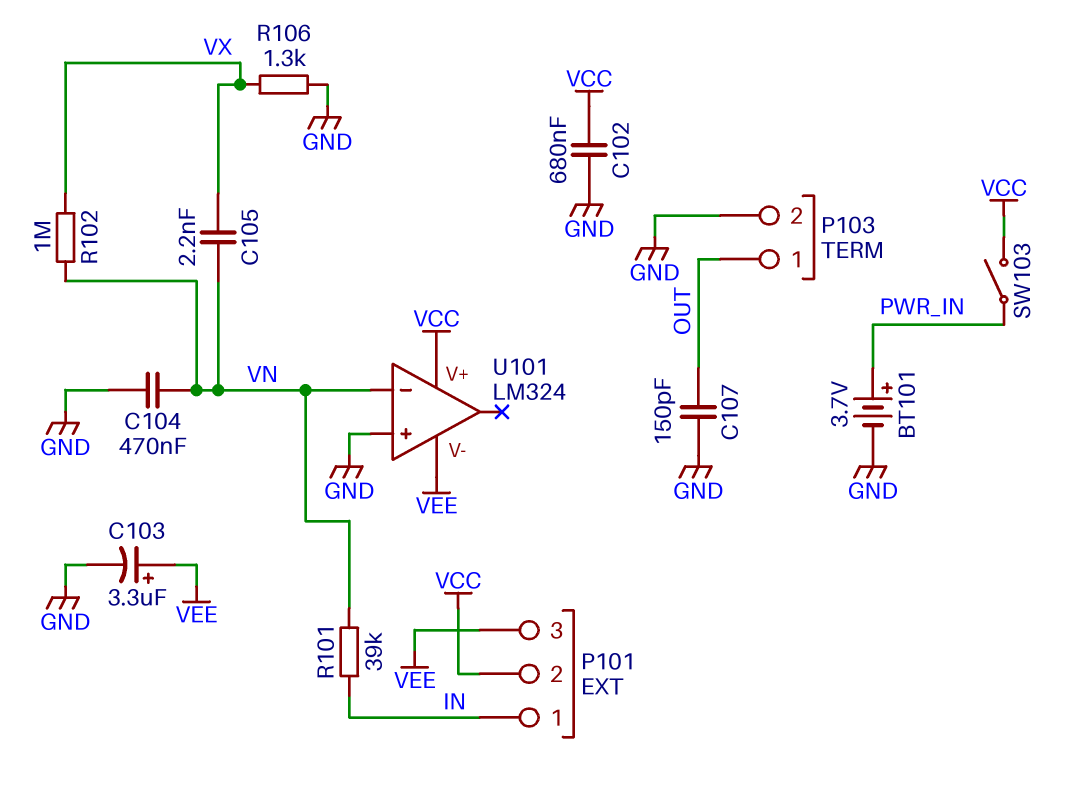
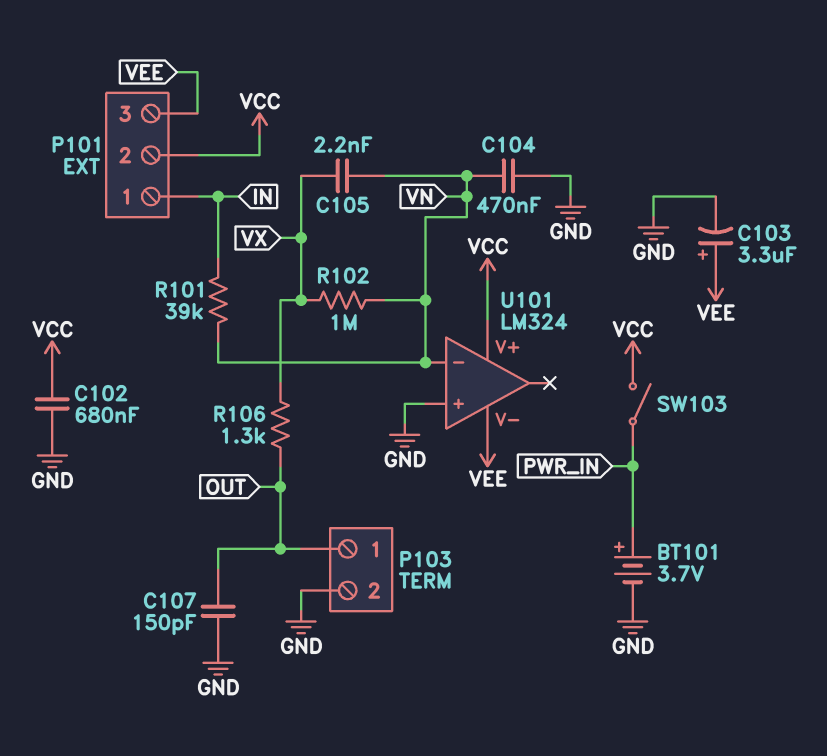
R106: 1.3k (GND, VX) -> 1.3k (OUT, VX)

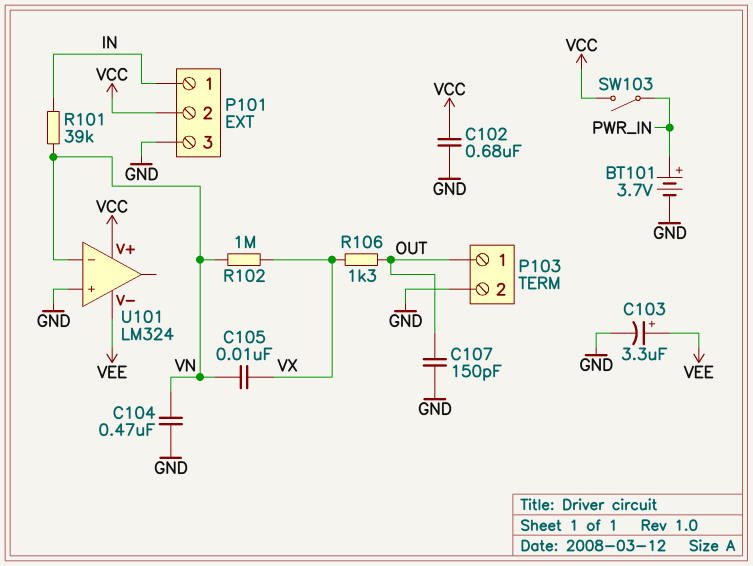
C105: 2.2nF (VN, VX) -> 10nF (VN, VX)
P101 pin 3: VEE -> GND

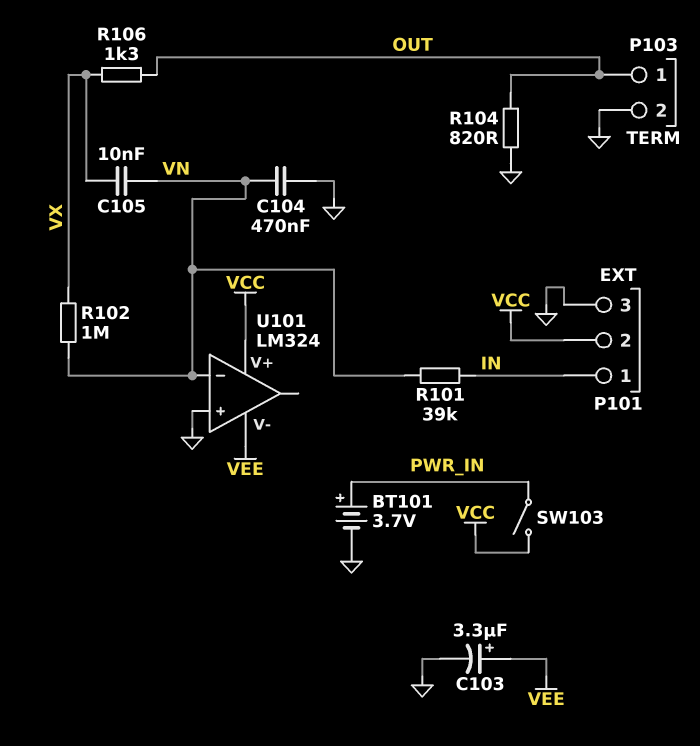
C102: 680nF (GND, VCC) -> none
C107: 150pF (GND, OUT) -> none
R104: none -> 820 (GND, OUT)

